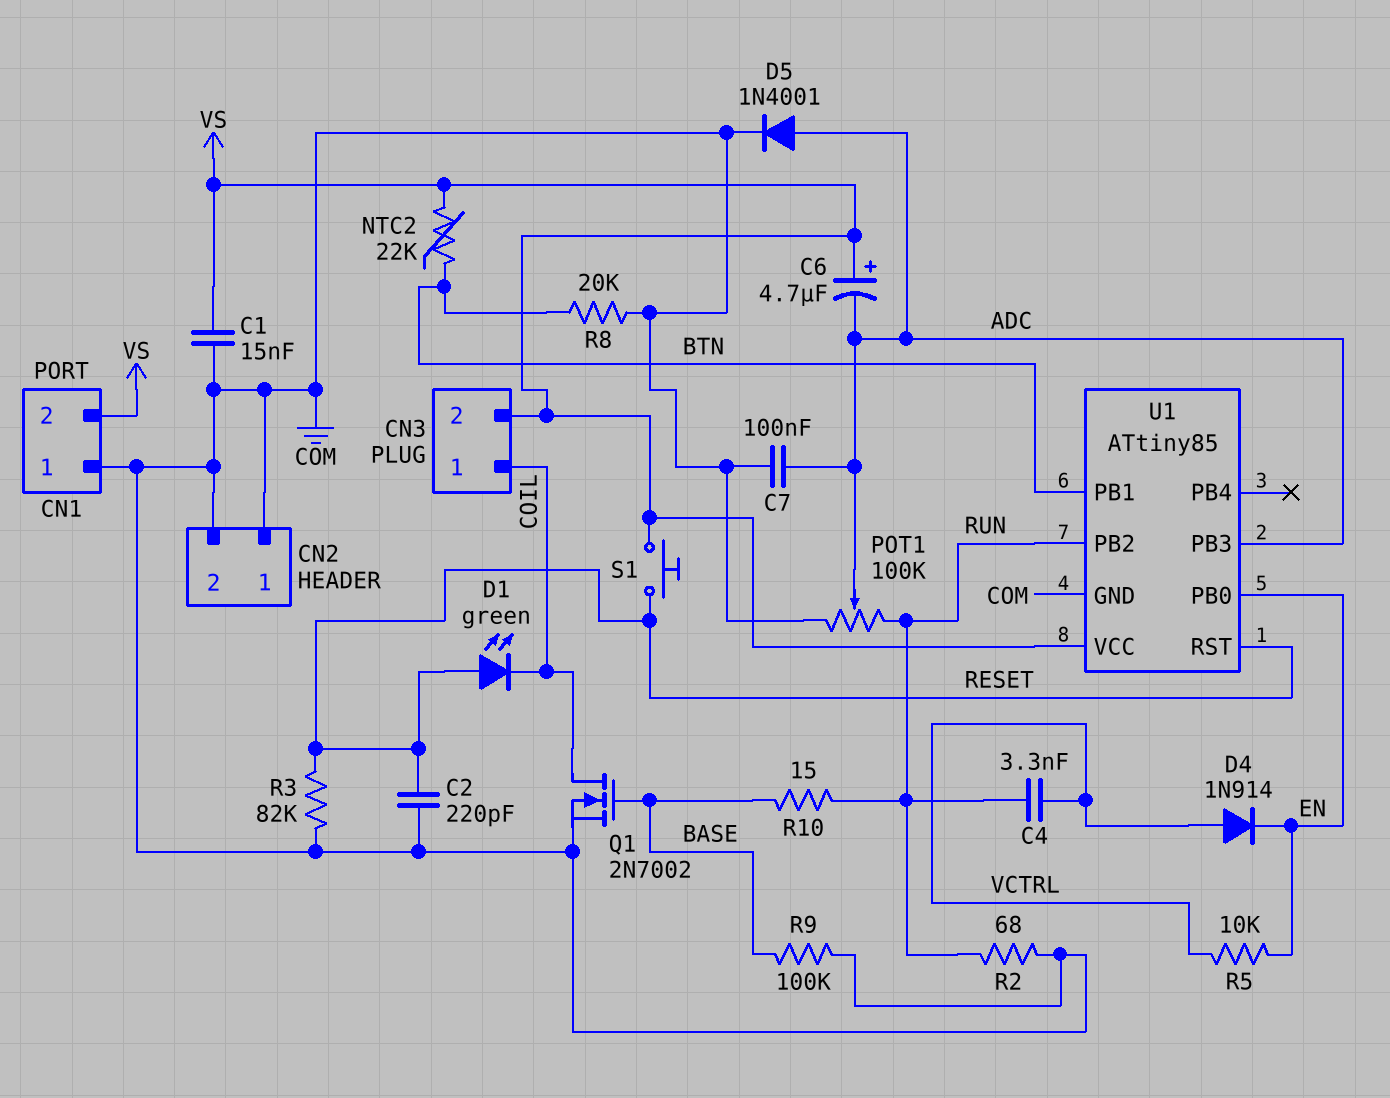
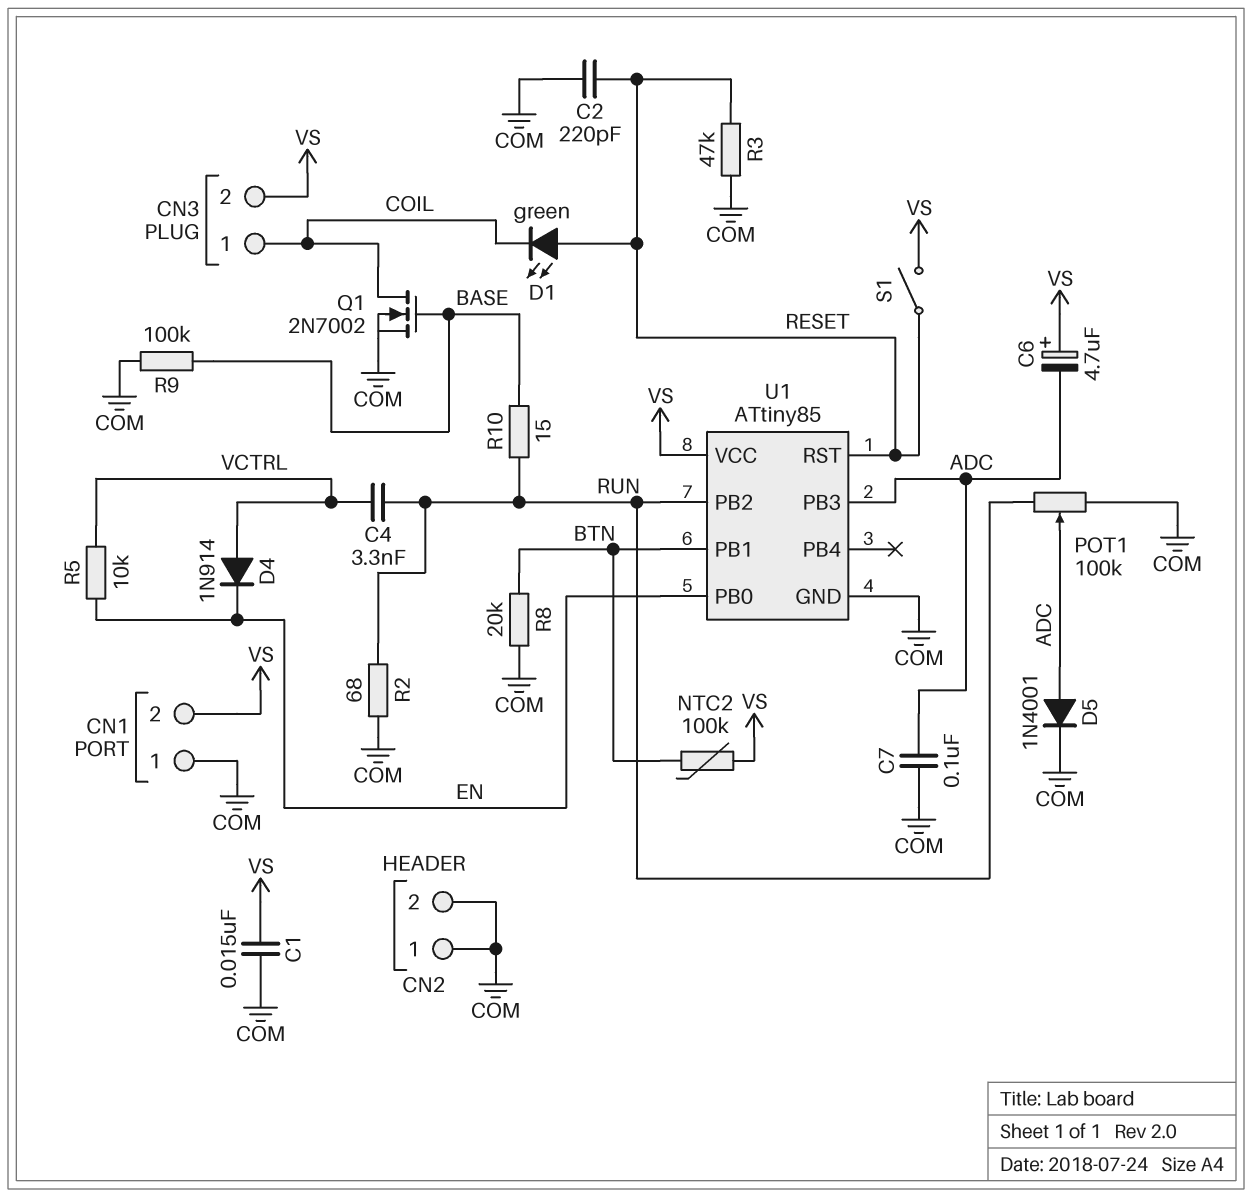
NTC2: 22k (BTN, VS) -> 100k (BTN, VS)
R3: 82k (COM, RESET) -> 47k (COM, RESET)
S1: button (RESET, VS) -> switch (RESET, VS)

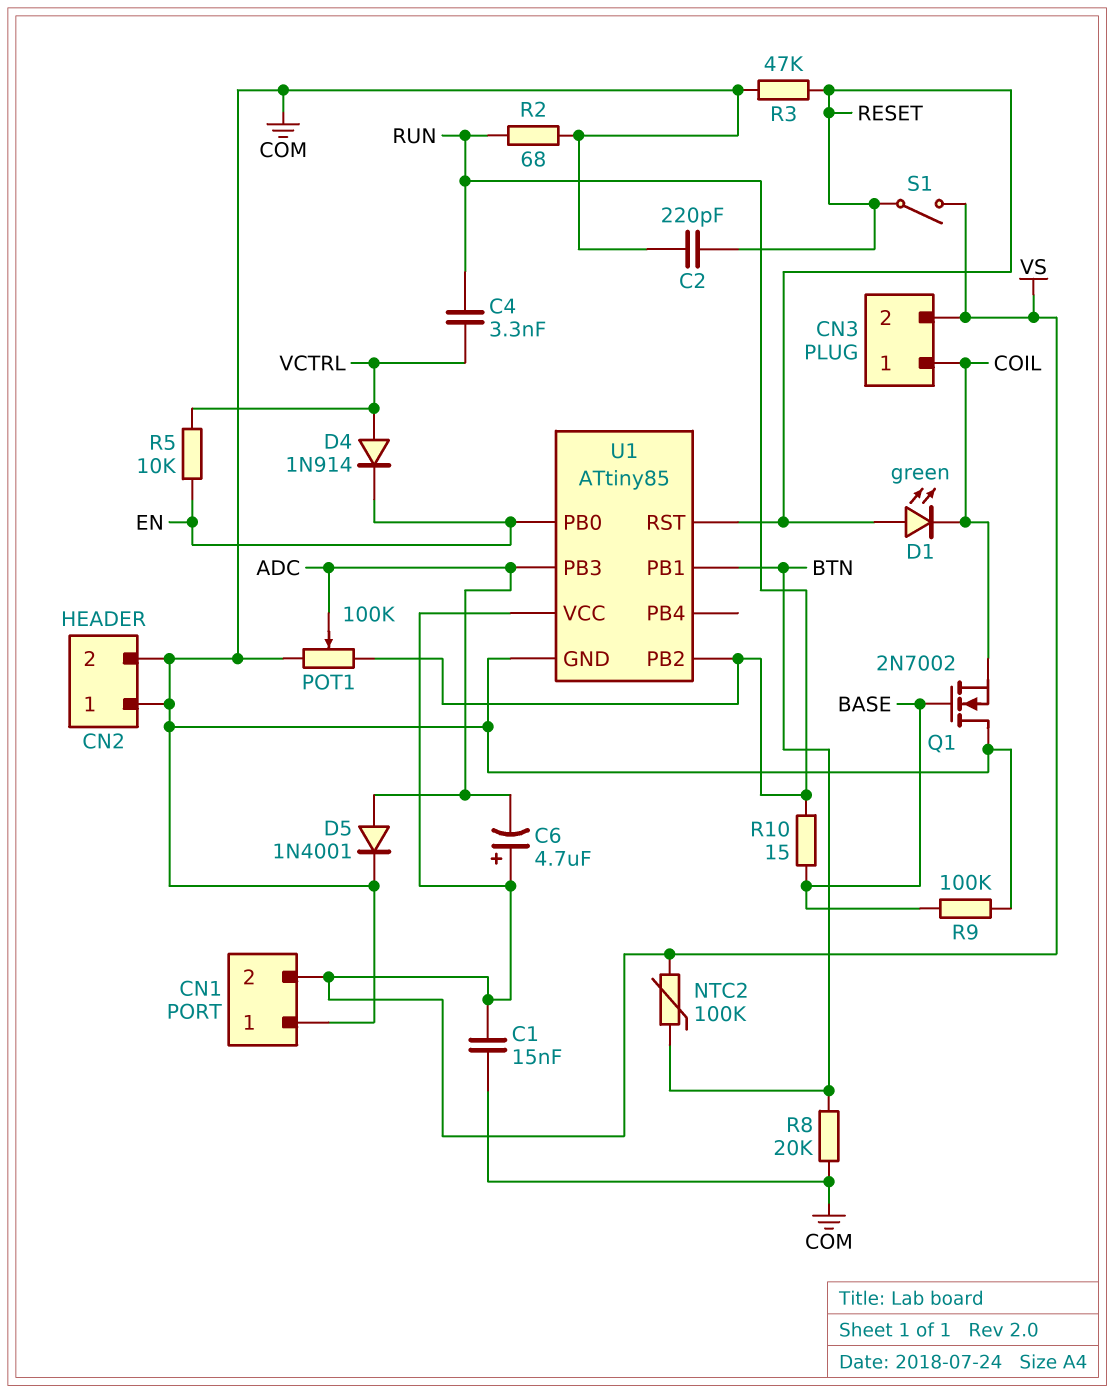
C7: 100nF (ADC, COM) -> none
Q1: NMOS 2N7002 (G BASE, D COIL, S COM) -> NMOS 2N7002 (G BASE, D COM, S COIL)

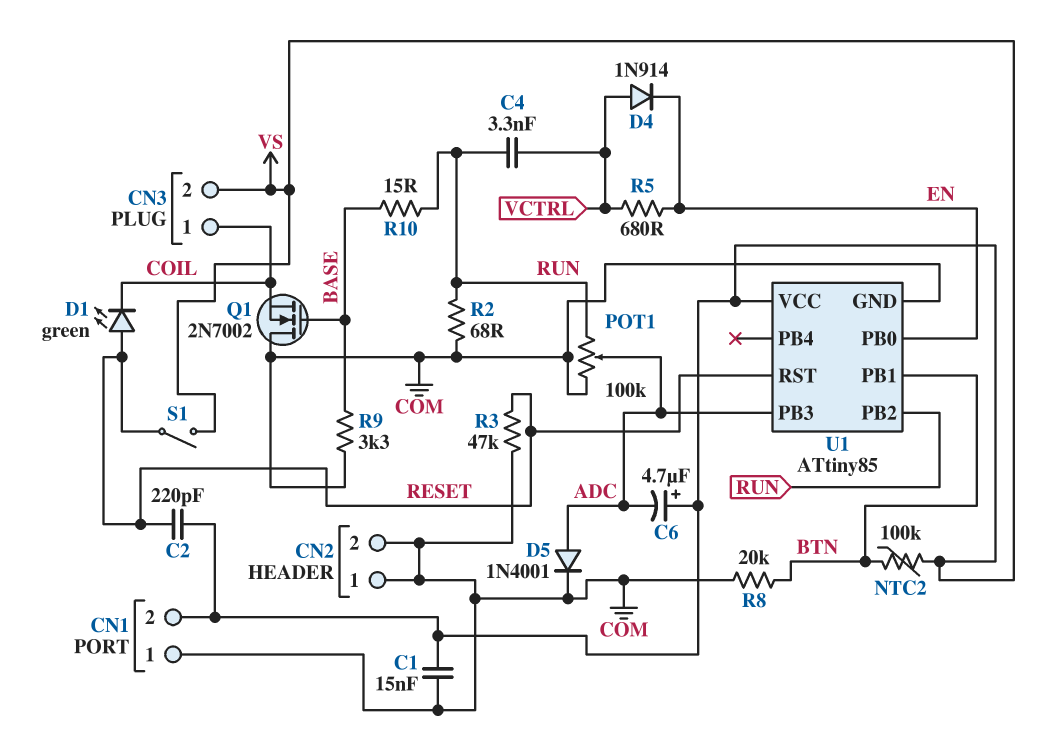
C2: 220pF (COM, RESET) -> 220pF (RESET, VS)
R5: 10k (EN, VCTRL) -> 680 (EN, VCTRL)
R9: 100k (BASE, COM) -> 3.3k (BASE, COM)

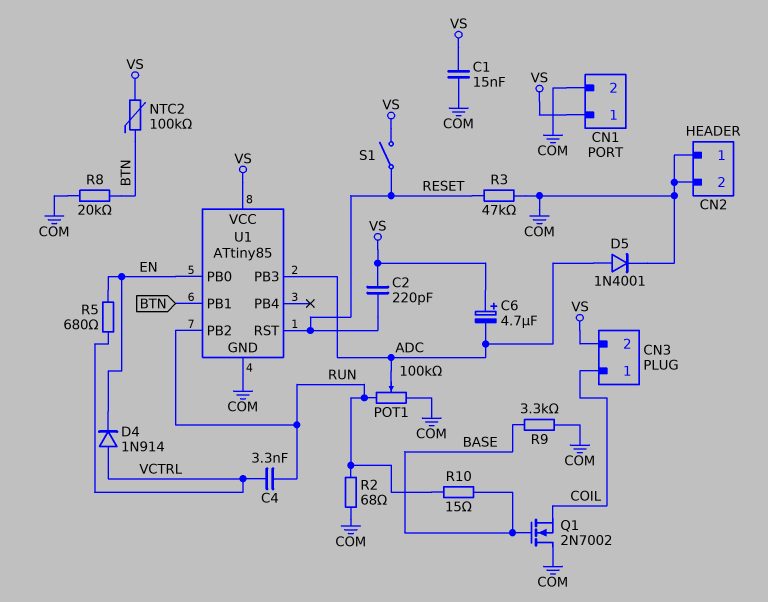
CN1 pin 1: COM -> VS
CN1 pin 2: VS -> COM
D1: LED green (A RESET, K COIL) -> none

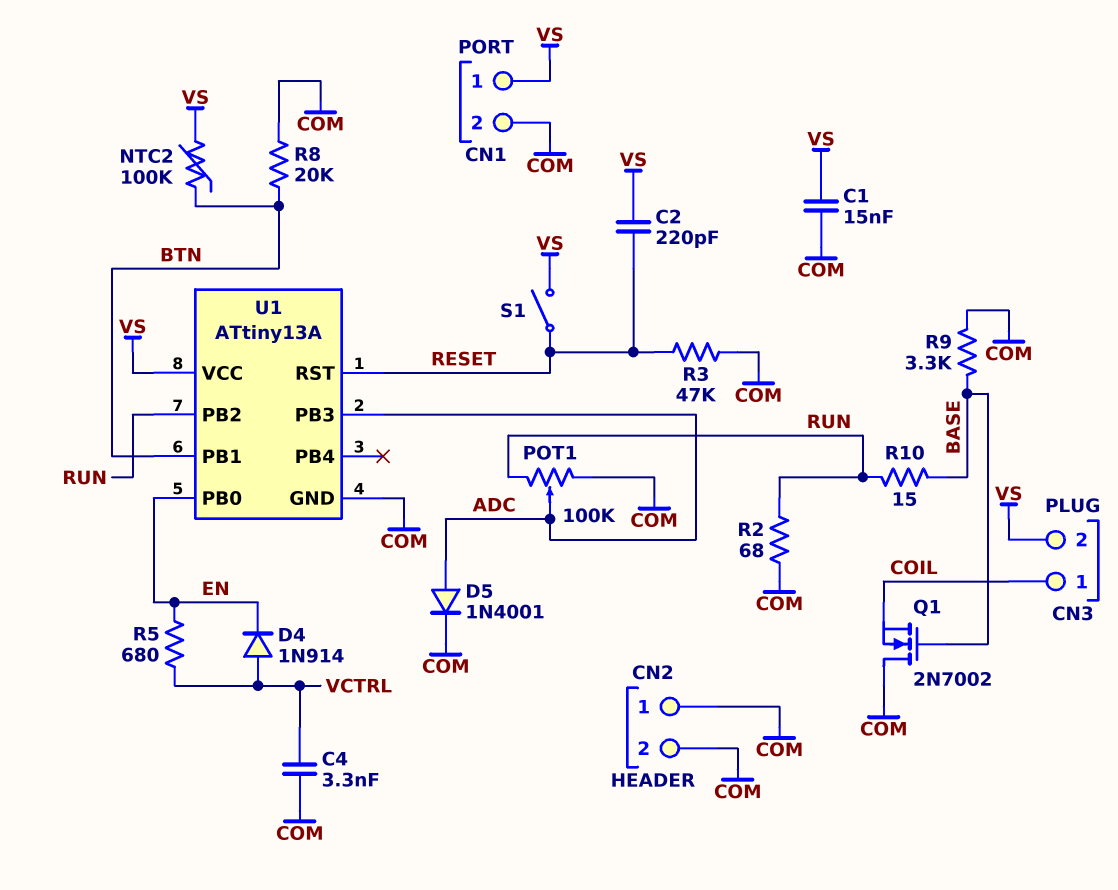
C4: 3.3nF (RUN, VCTRL) -> 3.3nF (COM, VCTRL)
C6: 4.7uF (plus VS, minus ADC) -> none
U1: ATtiny85 -> ATtiny13A

